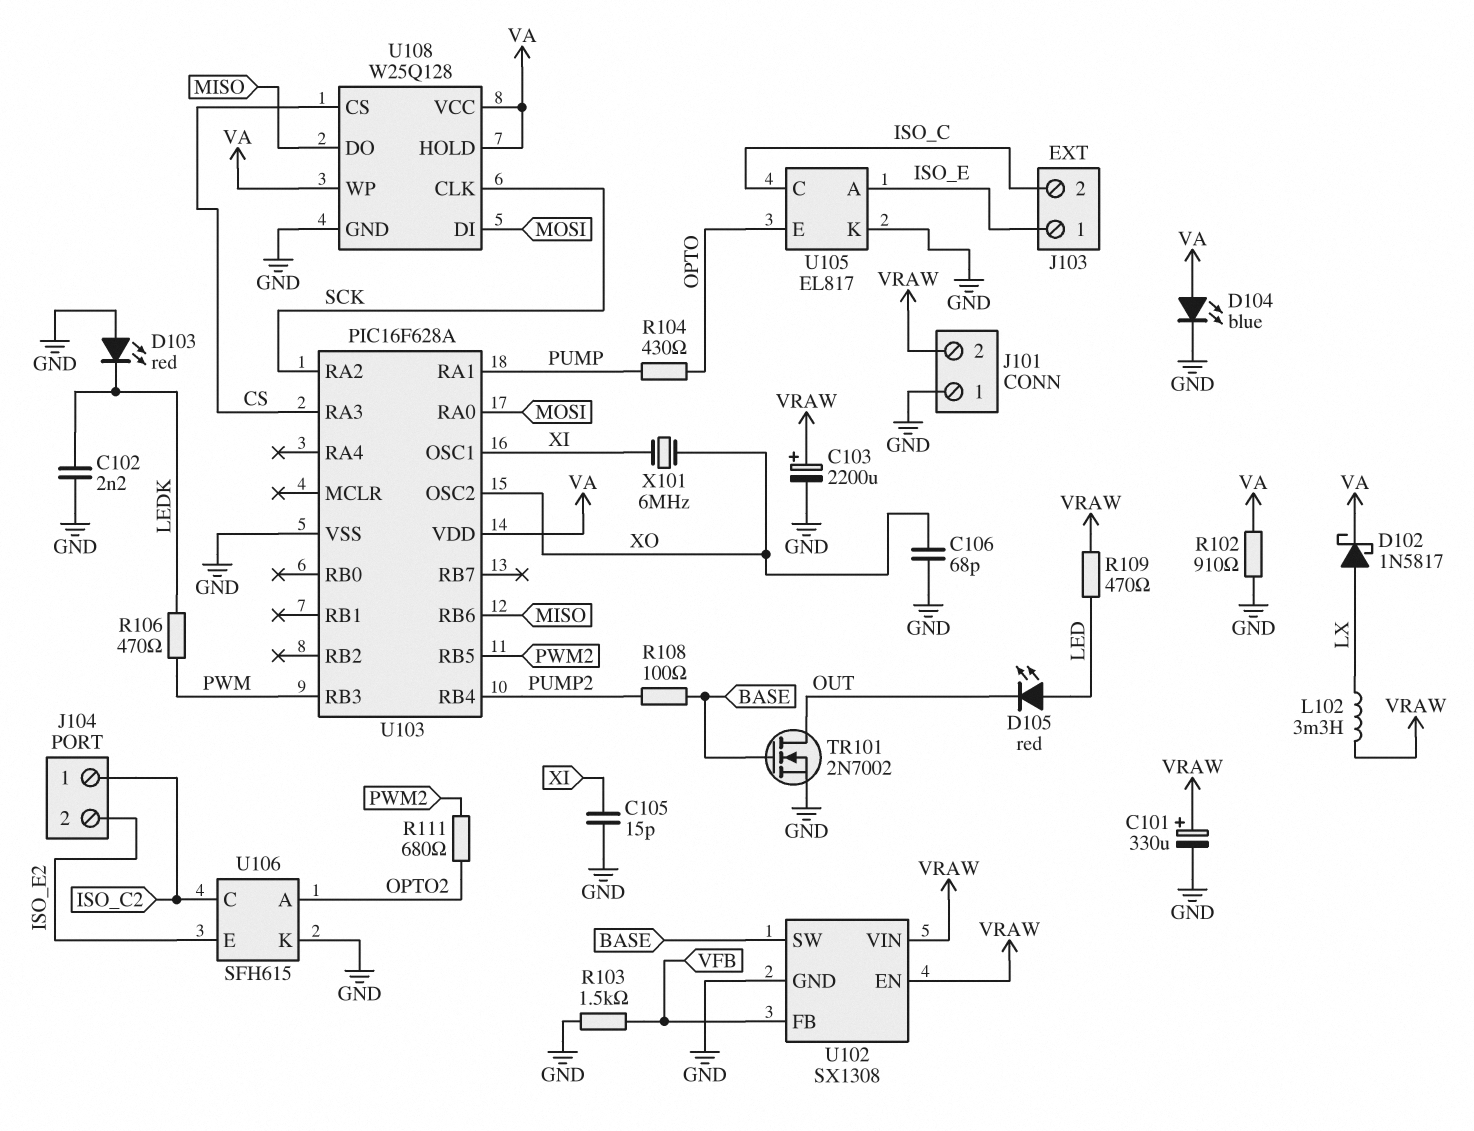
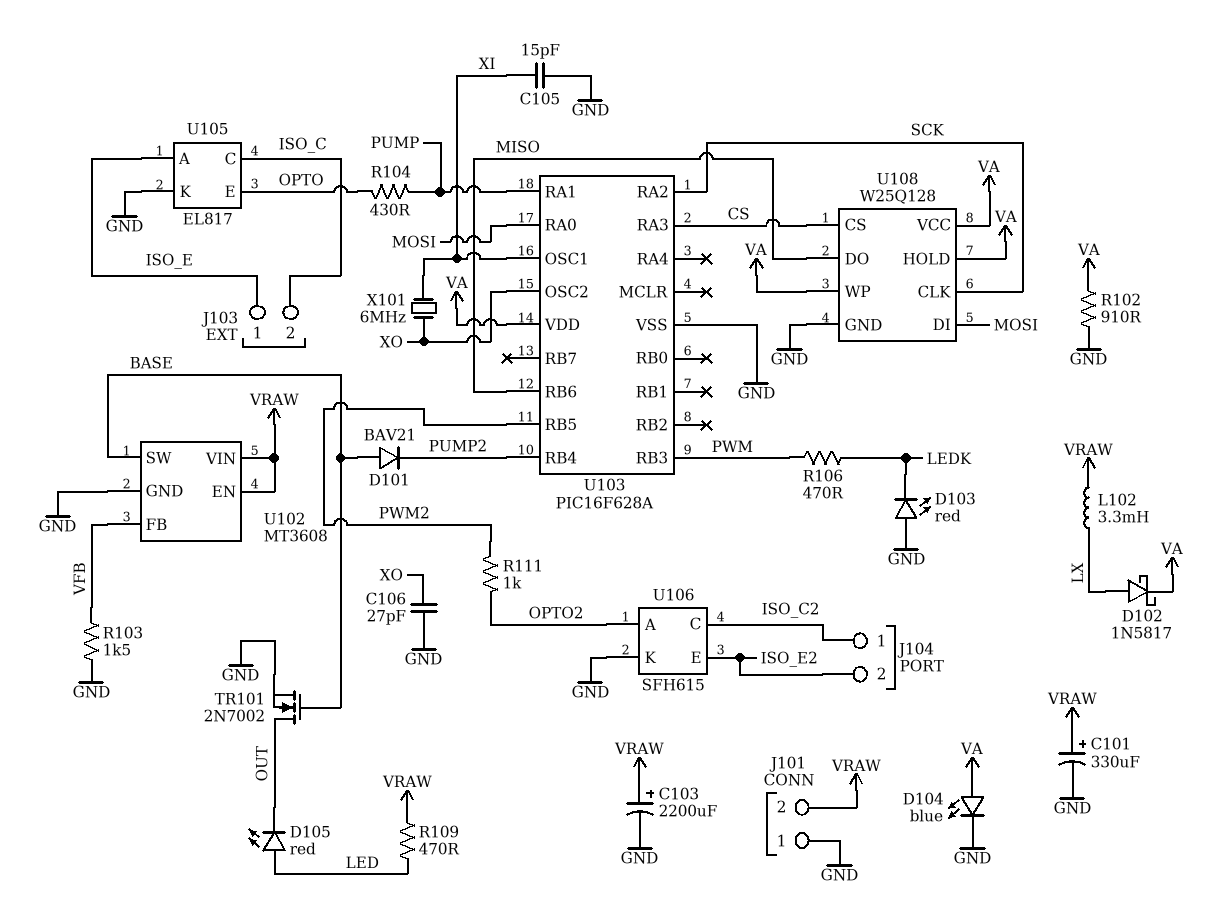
C102: 2.2nF (GND, LEDK) -> none
C106: 68pF (GND, XO) -> 27pF (GND, XO)
D101: none -> diode BAV21 (A BASE, K PUMP2)
R108: 100 (BASE, PUMP2) -> none
R111: 680 (OPTO2, PWM2) -> 1k (OPTO2, PWM2)
U102: SX1308 -> MT3608

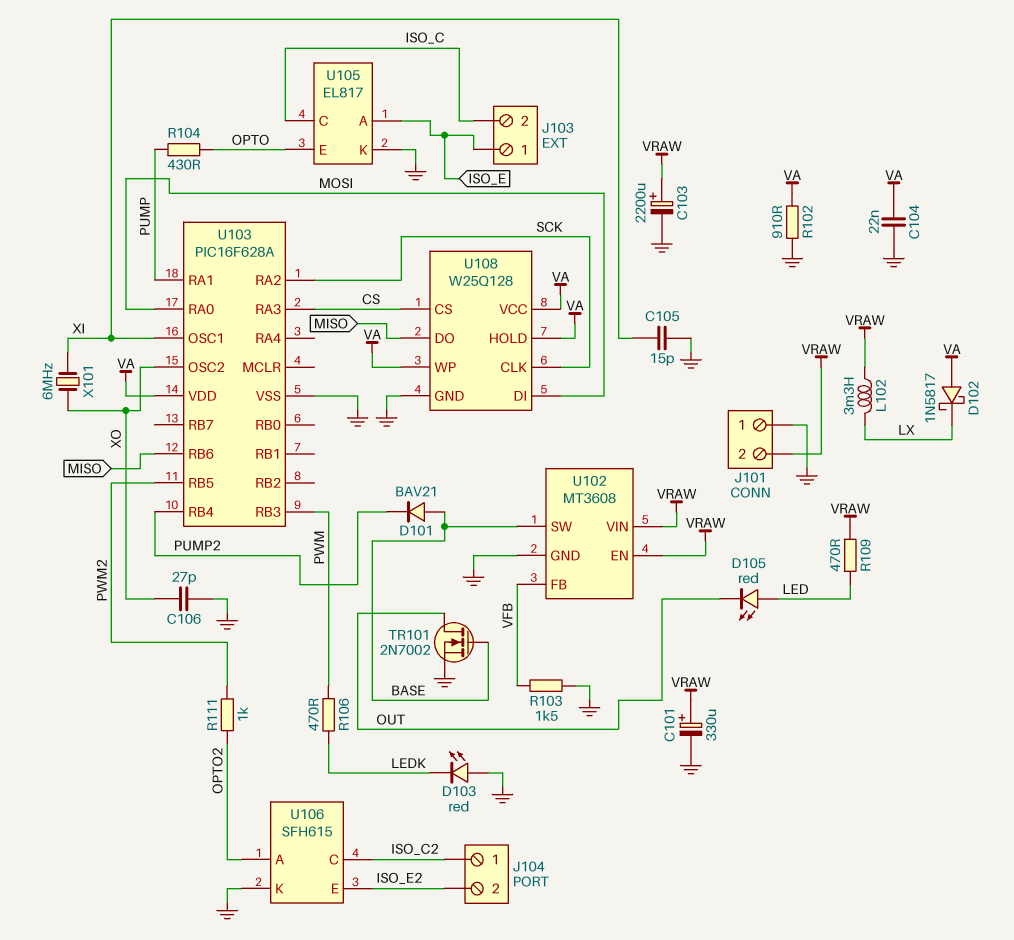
C104: none -> 22nF (GND, VA)
D102: schottky 1N5817 (A LX, K VA) -> schottky 1N5817 (A VA, K LX)
D104: LED blue (A VA, K GND) -> none

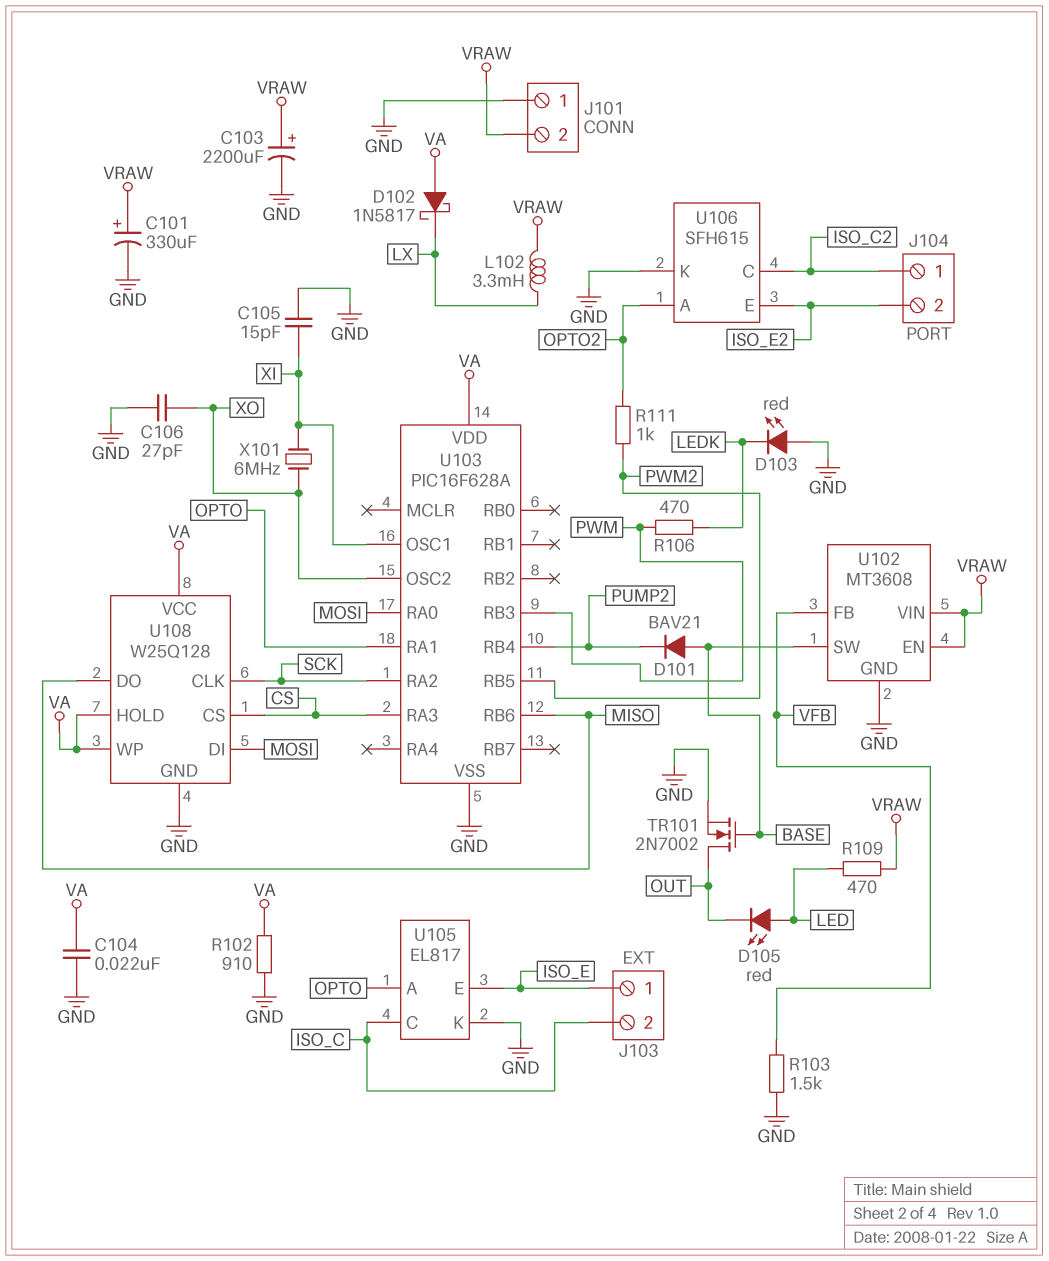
R104: 430 (OPTO, PUMP) -> none
U103 pin RA1: PUMP -> OPTO
U105 pin A: ISO_E -> OPTO
U105 pin E: OPTO -> ISO_E

